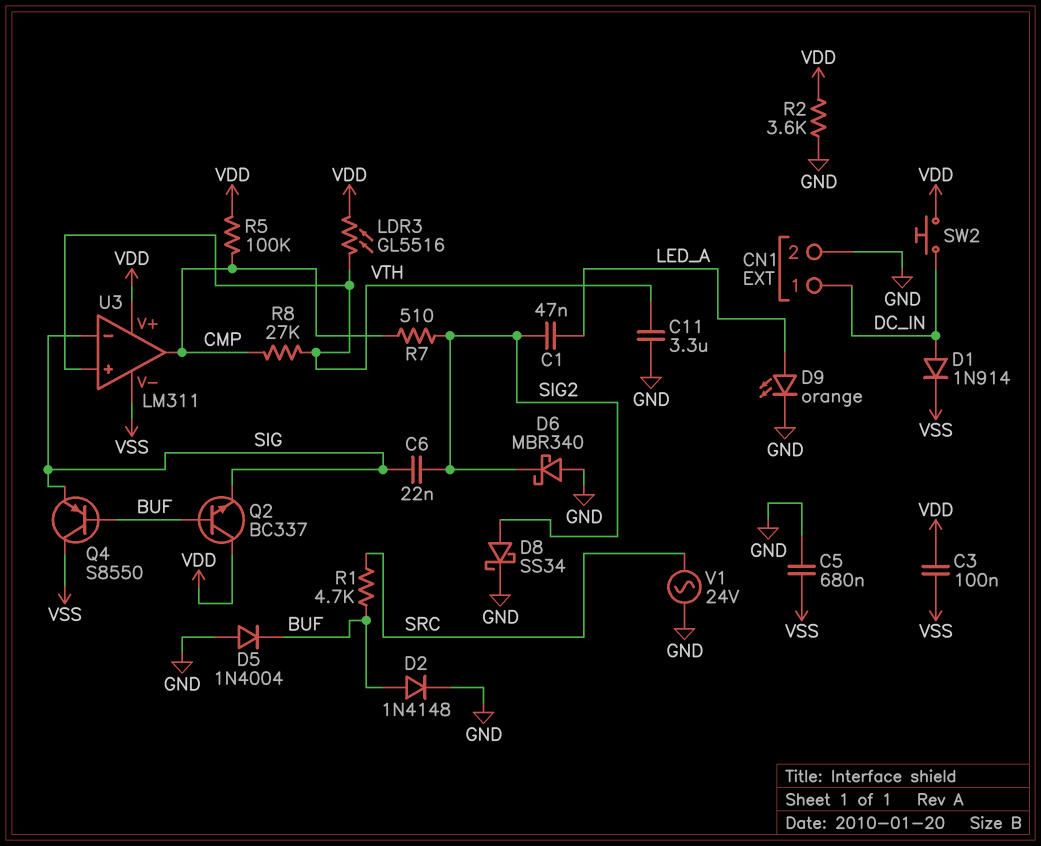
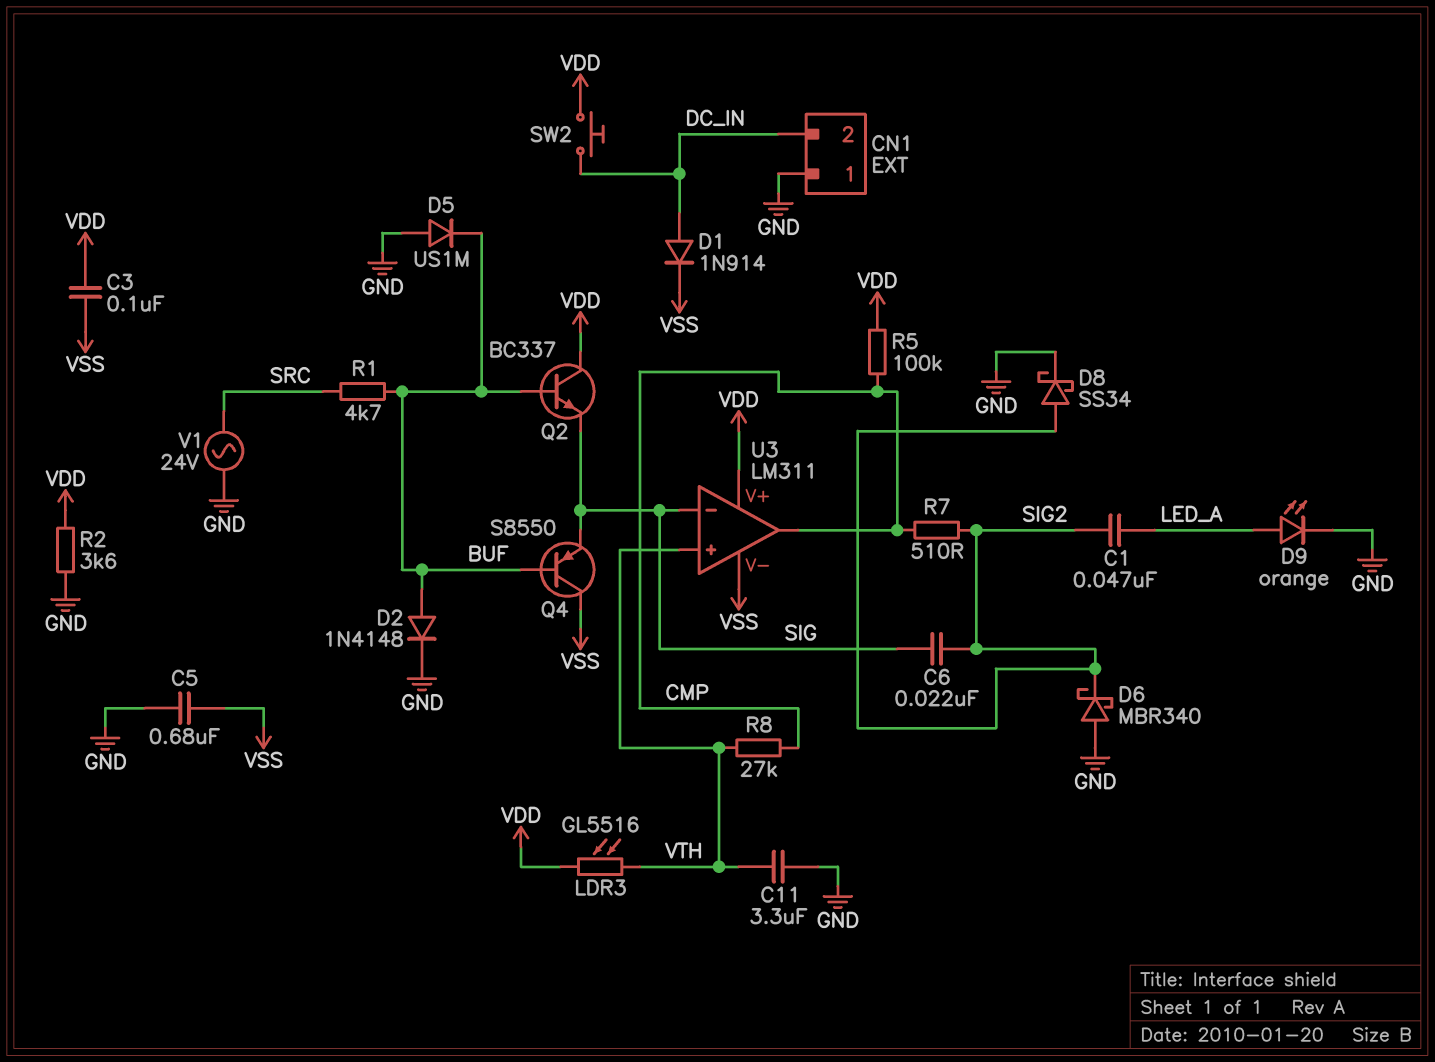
CN1 pin 1: DC_IN -> GND
CN1 pin 2: GND -> DC_IN
D5: diode 1N4004 (A GND, K BUF) -> diode US1M (A GND, K BUF)

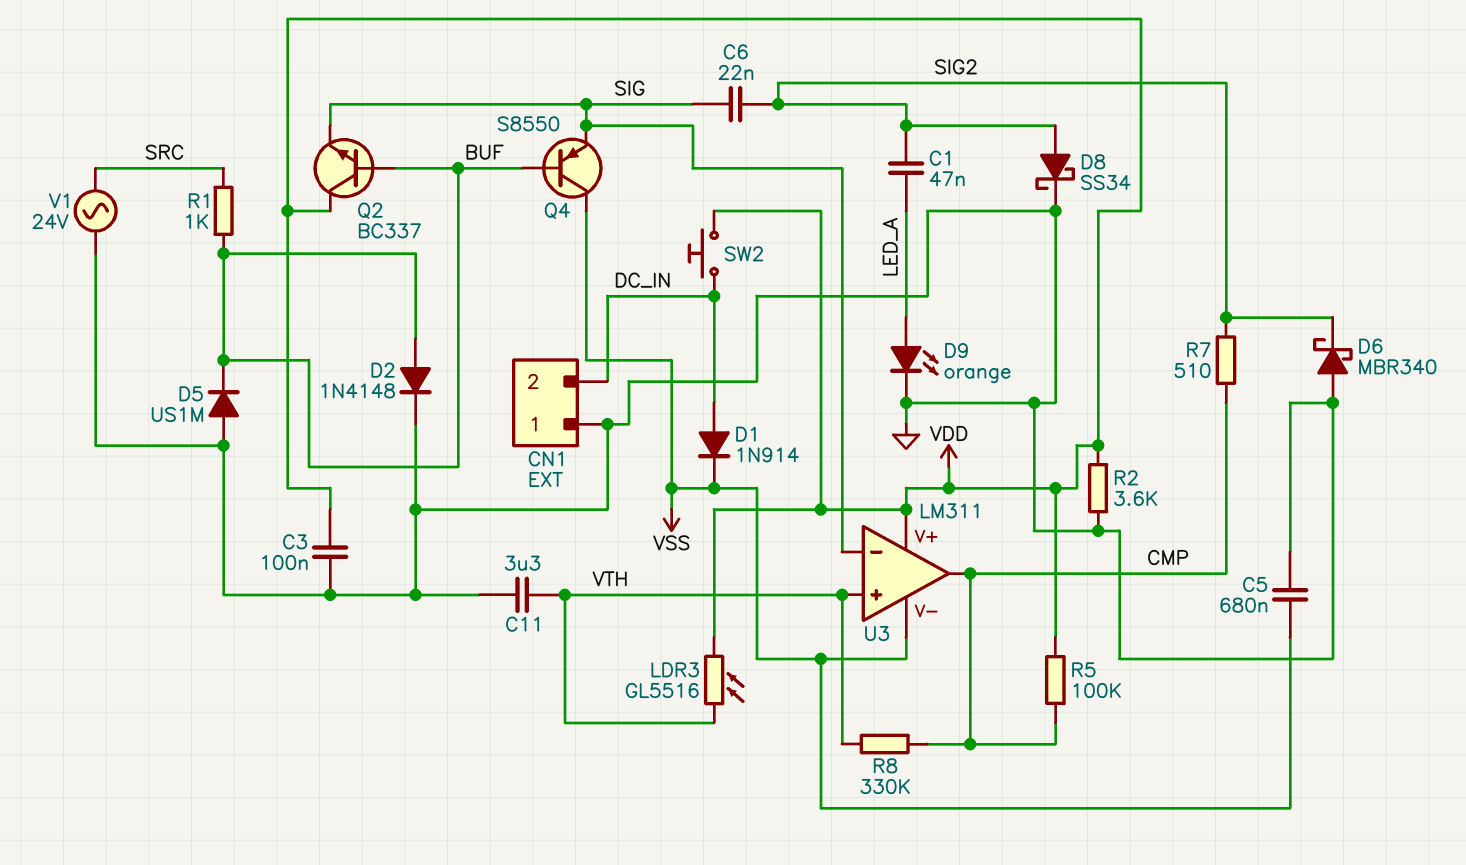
C3: 100nF (VDD, VSS) -> 100nF (GND, VDD)
R1: 4.7k (BUF, SRC) -> 1k (BUF, SRC)
R8: 27k (CMP, VTH) -> 330k (CMP, VTH)

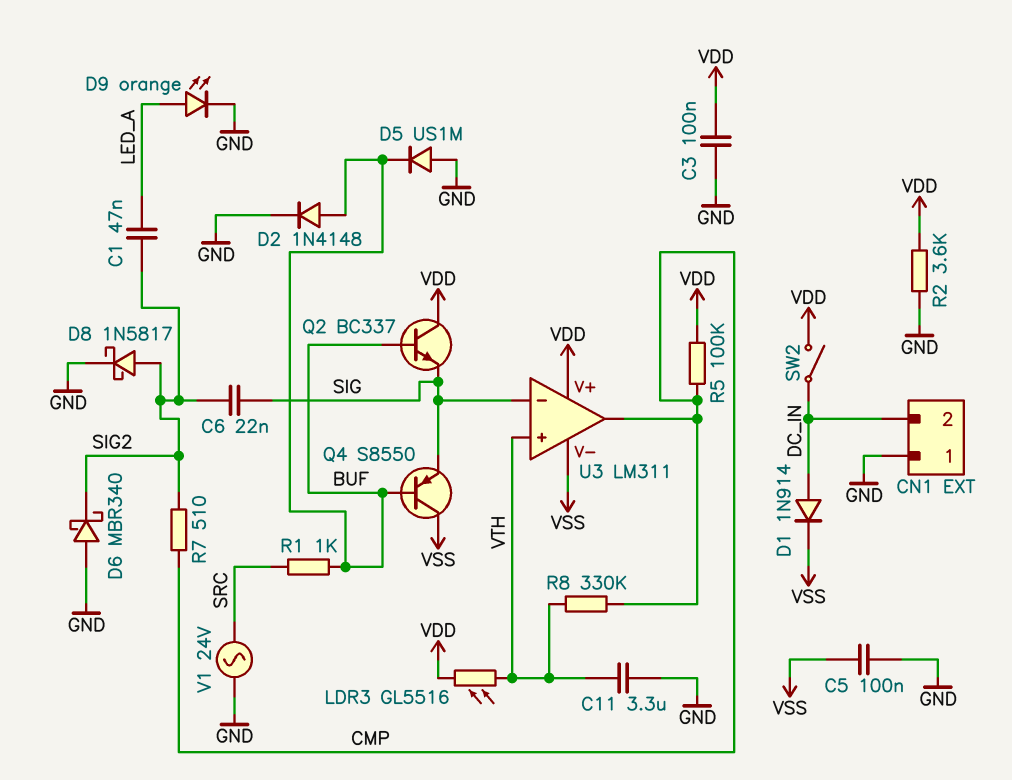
C5: 680nF (GND, VSS) -> 100nF (GND, VSS)
D8: schottky SS34 (A SIG2, K GND) -> schottky 1N5817 (A SIG2, K GND)
SW2: button (DC_IN, VDD) -> switch (DC_IN, VDD)

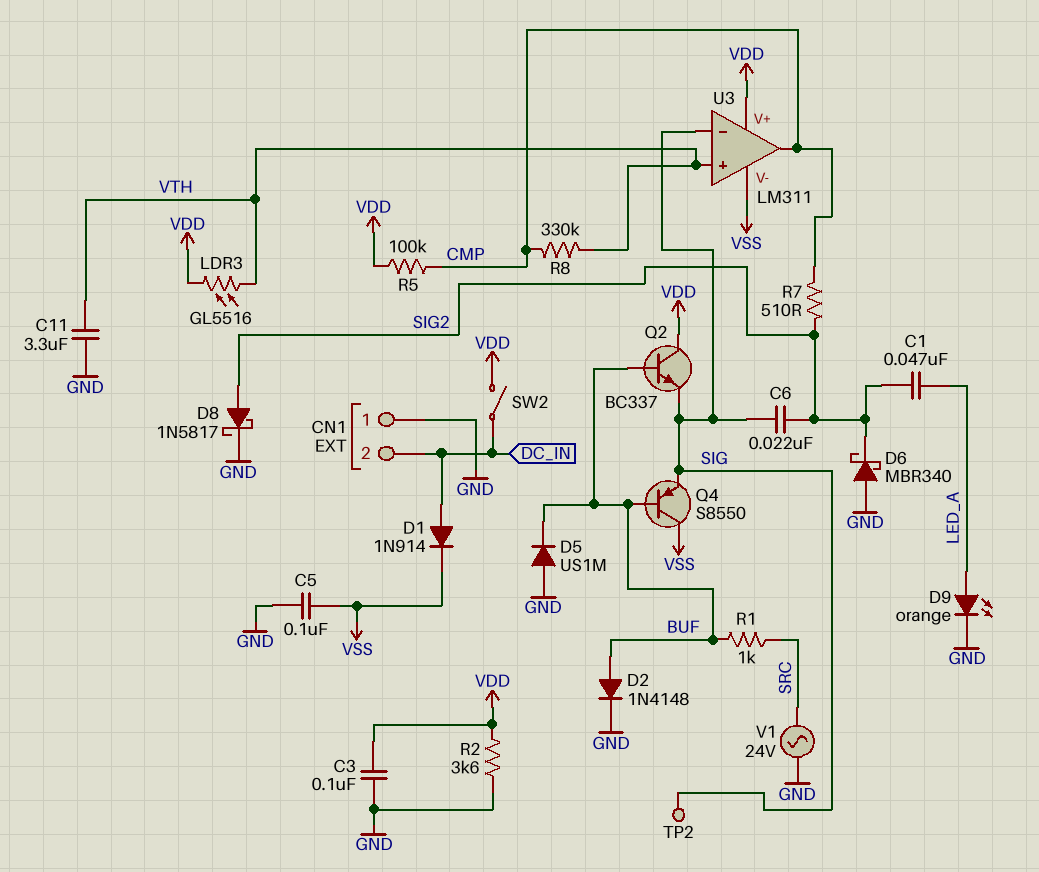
TP2: none -> test point (SIG)

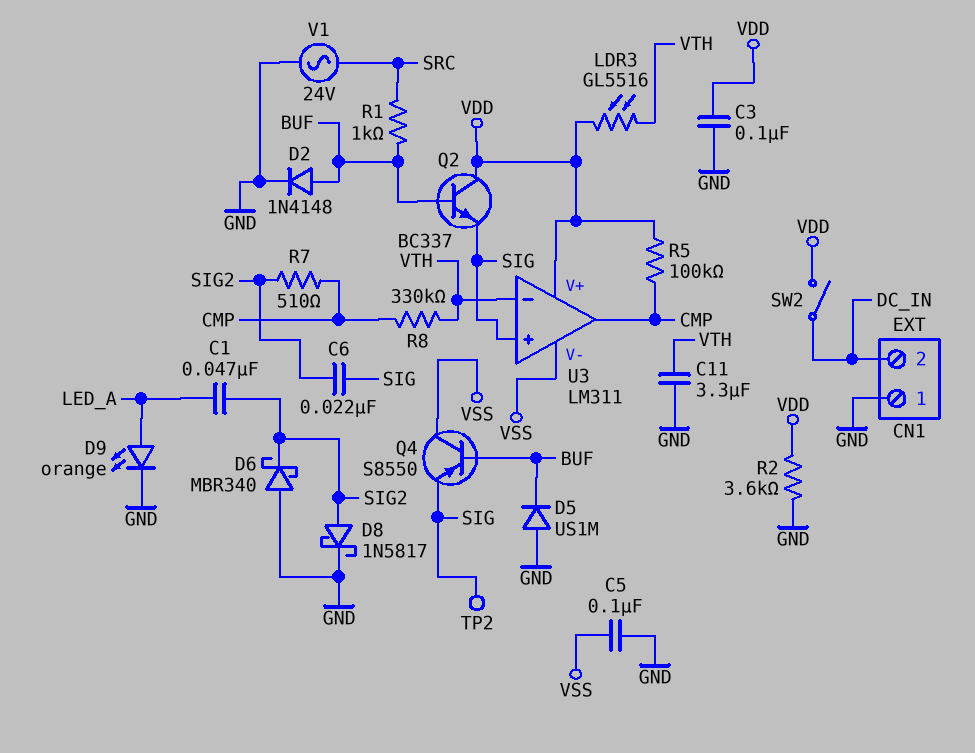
D1: diode 1N914 (A DC_IN, K VSS) -> none
U3 pin in+: VTH -> SIG
U3 pin in-: SIG -> VTH

